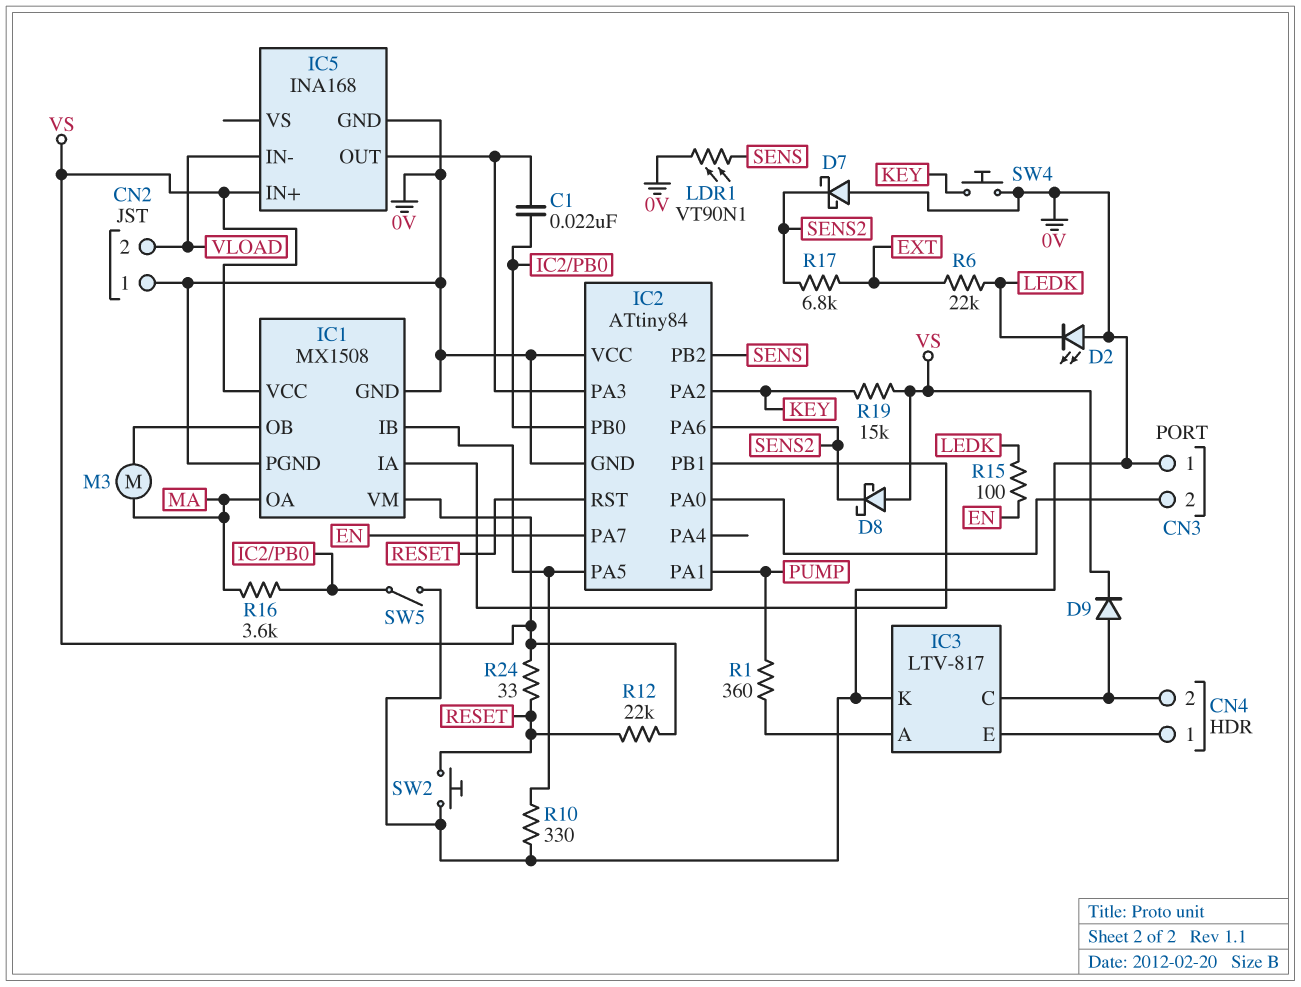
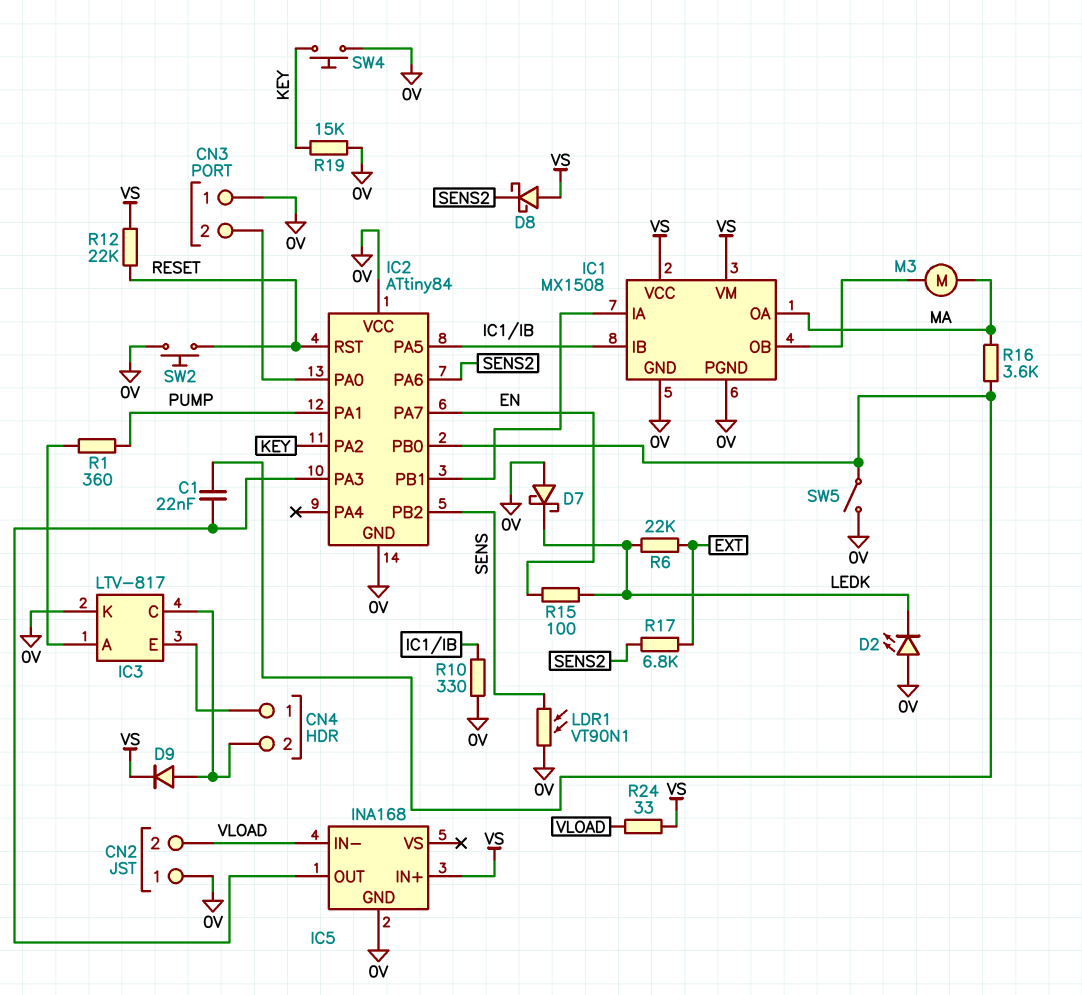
D7: schottky (A 0V, K SENS2) -> schottky (A 0V, K LEDK)
R19: 15k (KEY, VS) -> 15k (0V, KEY)
R24: 33 (RESET, VS) -> 33 (VLOAD, VS)

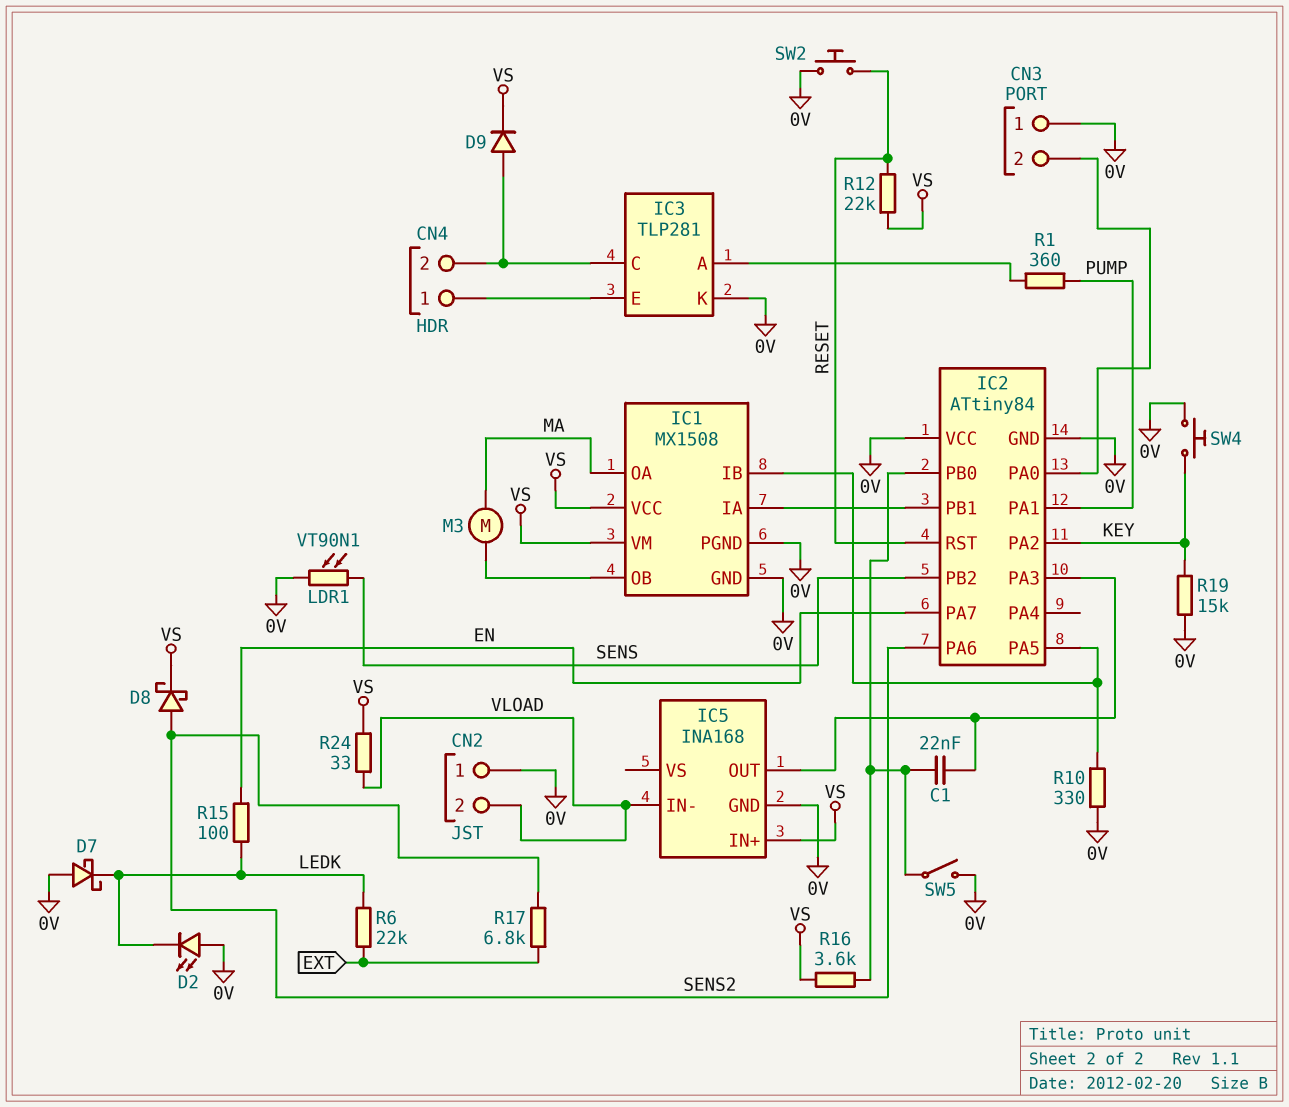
D8: schottky (A VS, K SENS2) -> schottky (A SENS2, K VS)
IC3: LTV-817 -> TLP281
R16: 3.6k (IC2/PB0, MA) -> 3.6k (IC2/PB0, VS)

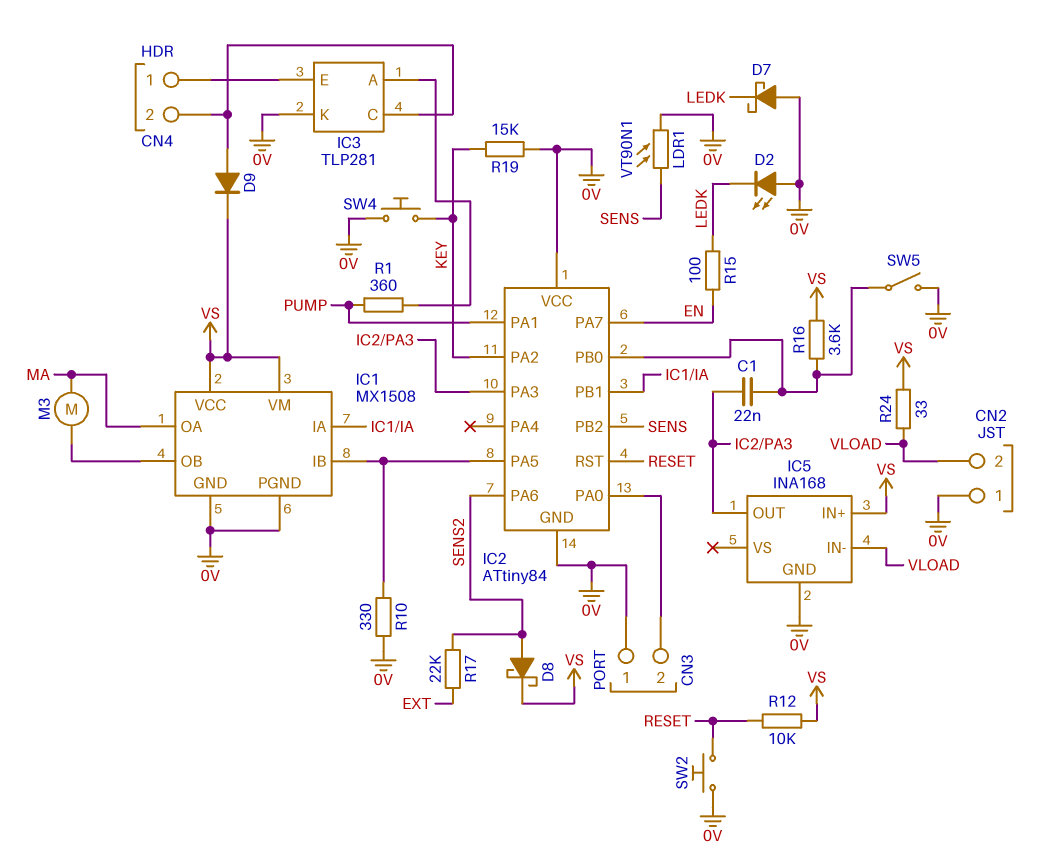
R6: 22k (EXT, LEDK) -> none
R12: 22k (RESET, VS) -> 10k (RESET, VS)
R17: 6.8k (EXT, SENS2) -> 22k (EXT, SENS2)

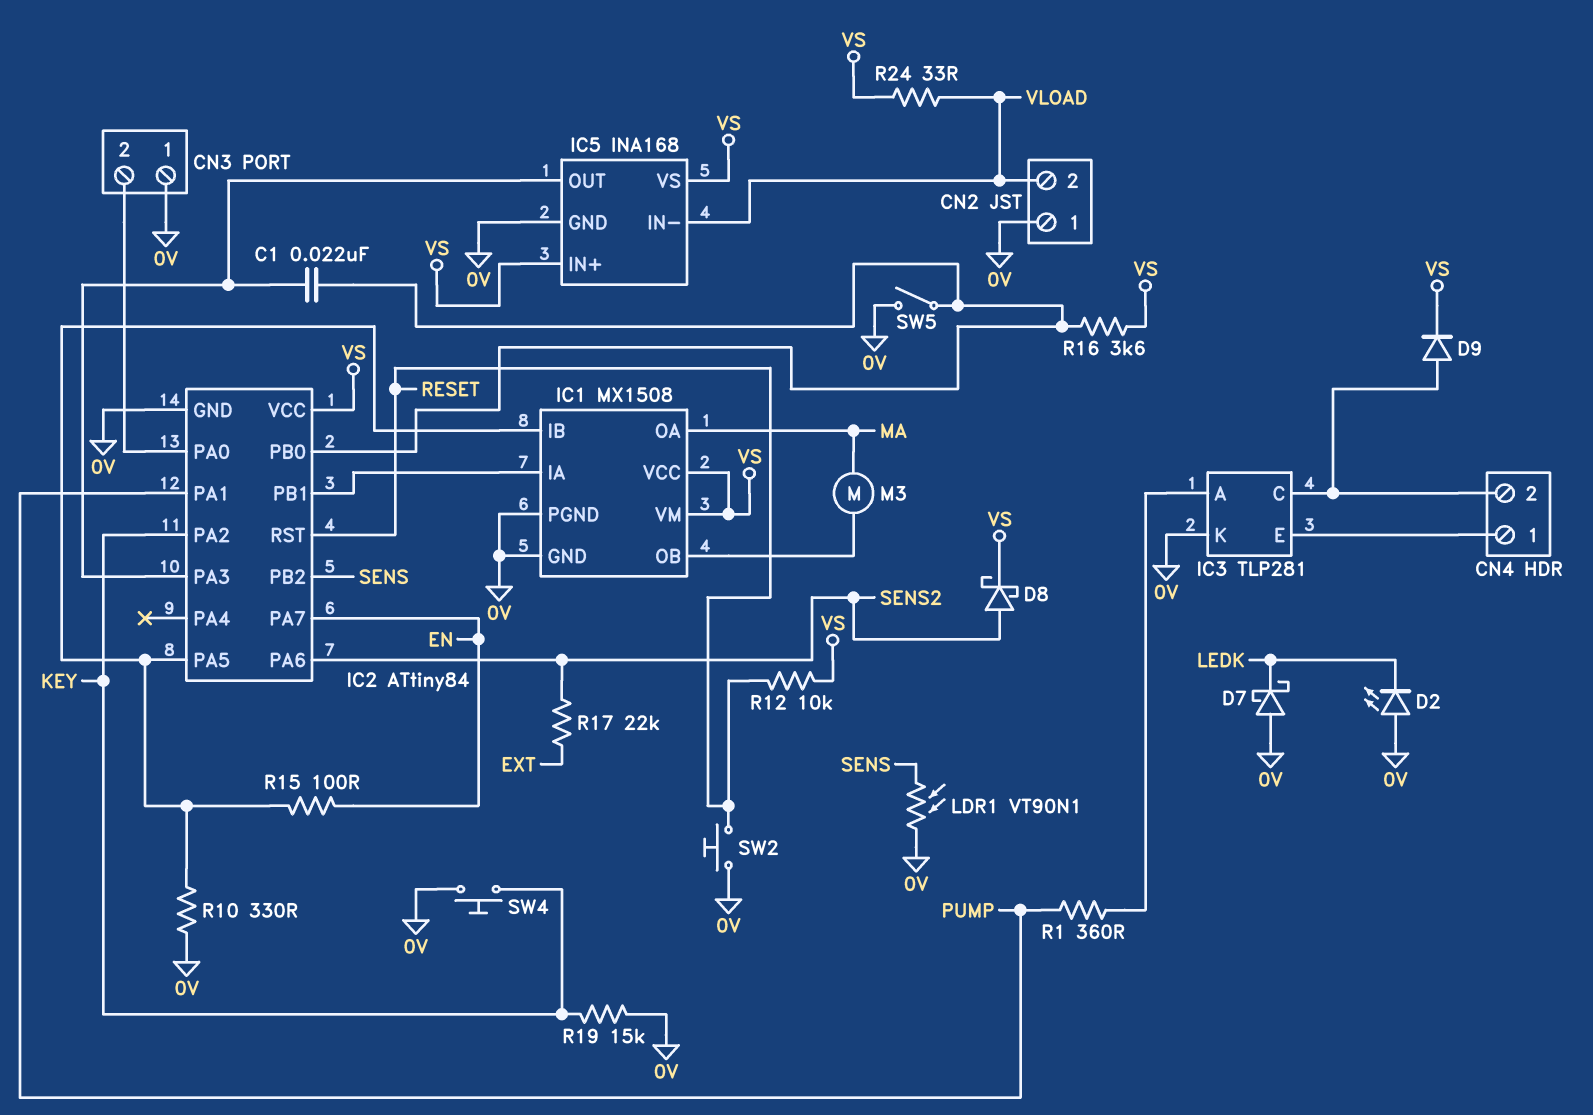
IC2 pin VCC: 0V -> VS
IC5 pin VS: none -> VS
R15: 100 (EN, LEDK) -> 100 (EN, IC1/IB)

